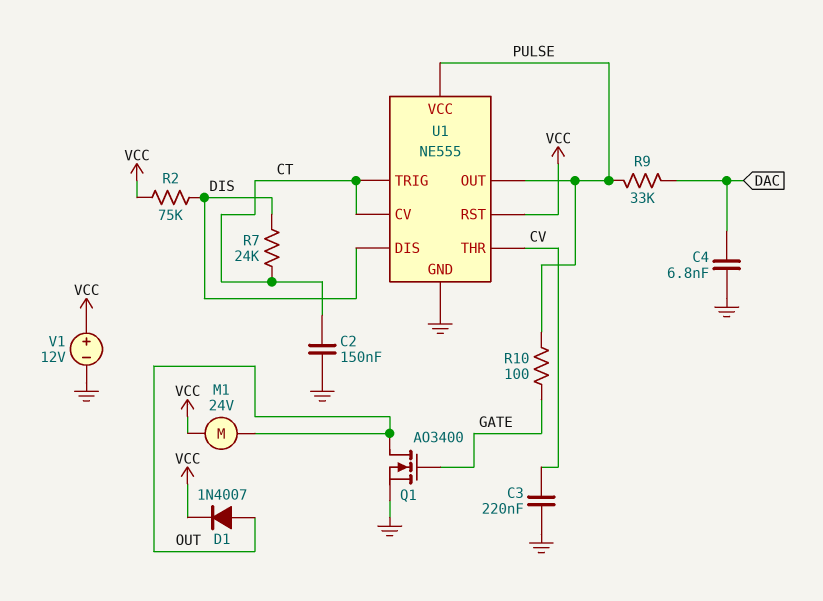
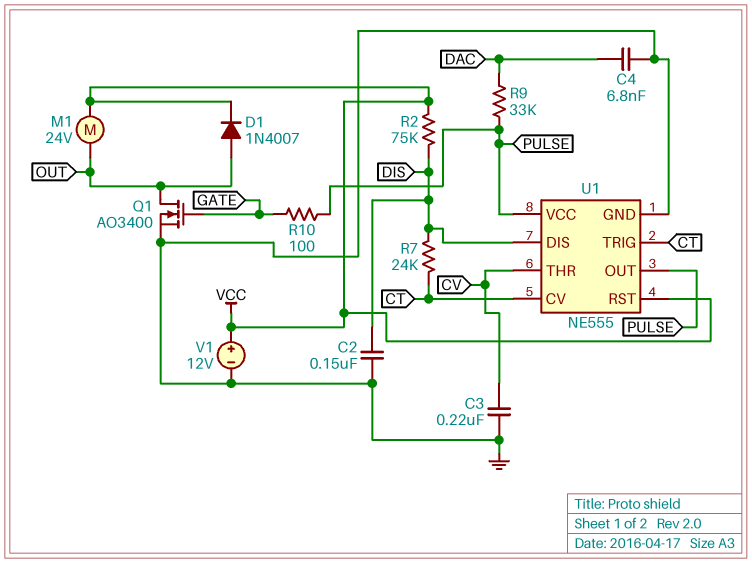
C2: 150nF (CT, GND) -> 150nF (DIS, GND)

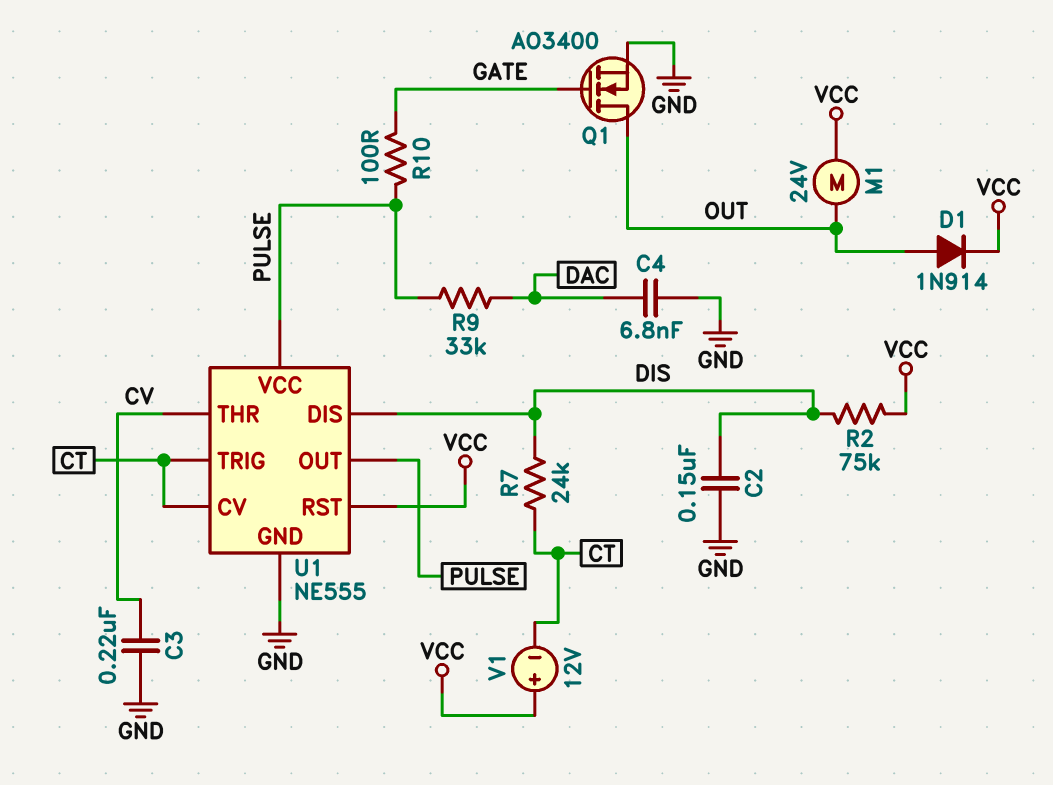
D1: diode 1N4007 (A OUT, K VCC) -> diode 1N914 (A OUT, K VCC)
V1: 12V (plus VCC, minus GND) -> 12V (plus VCC, minus CT)

